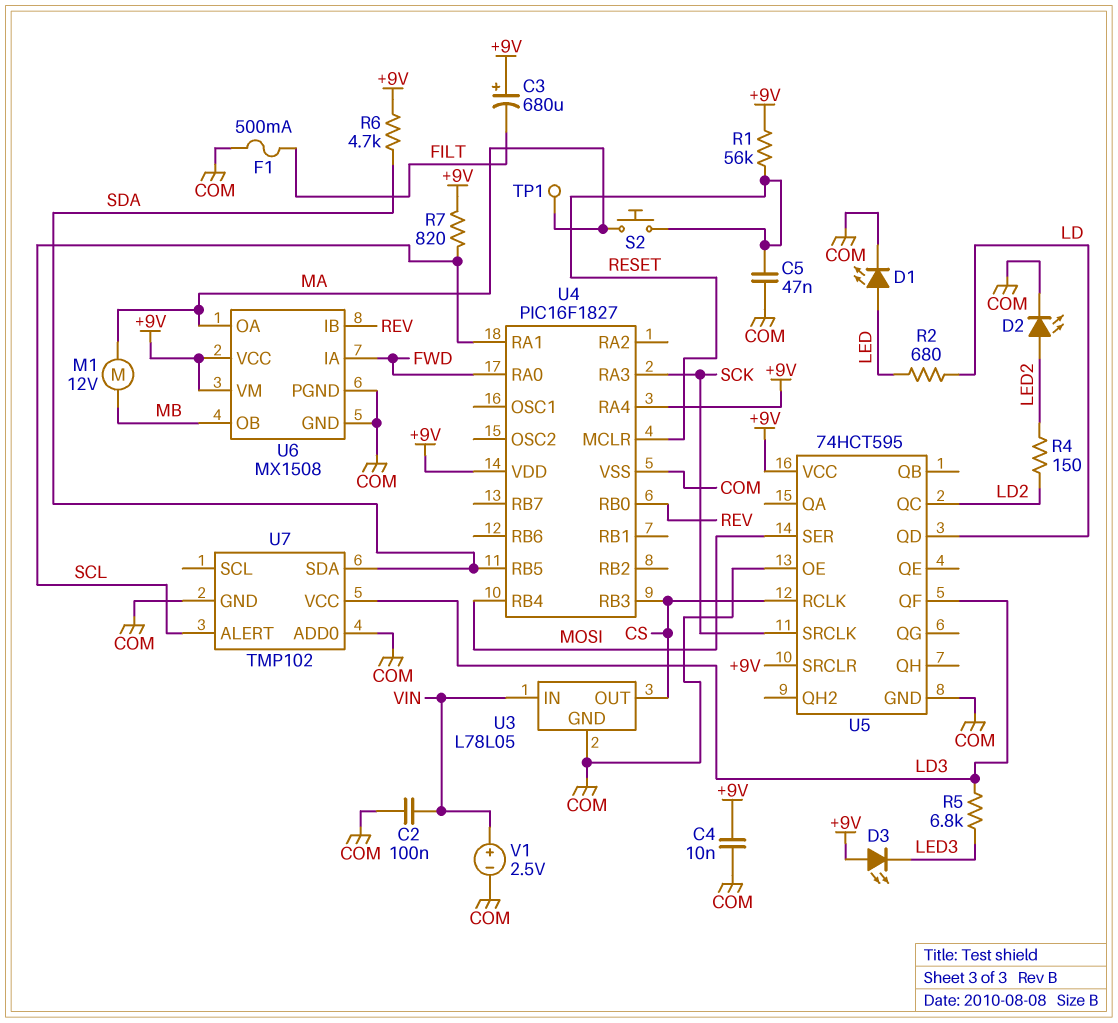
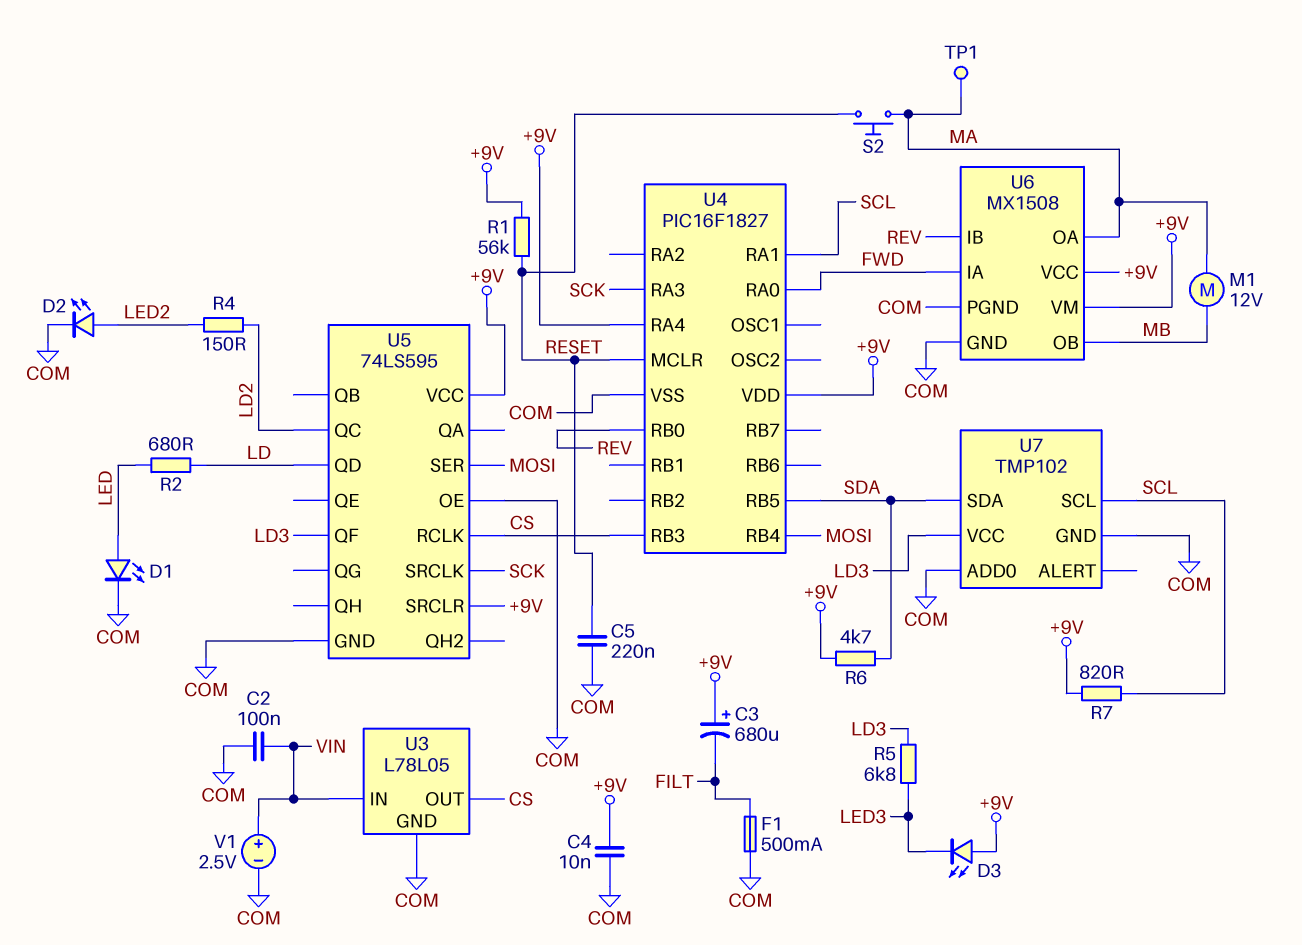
C5: 47nF (COM, RESET) -> 220nF (COM, RESET)
U5: 74HCT595 -> 74LS595
U7 pin ALERT: SCL -> none
U7 pin SCL: none -> SCL

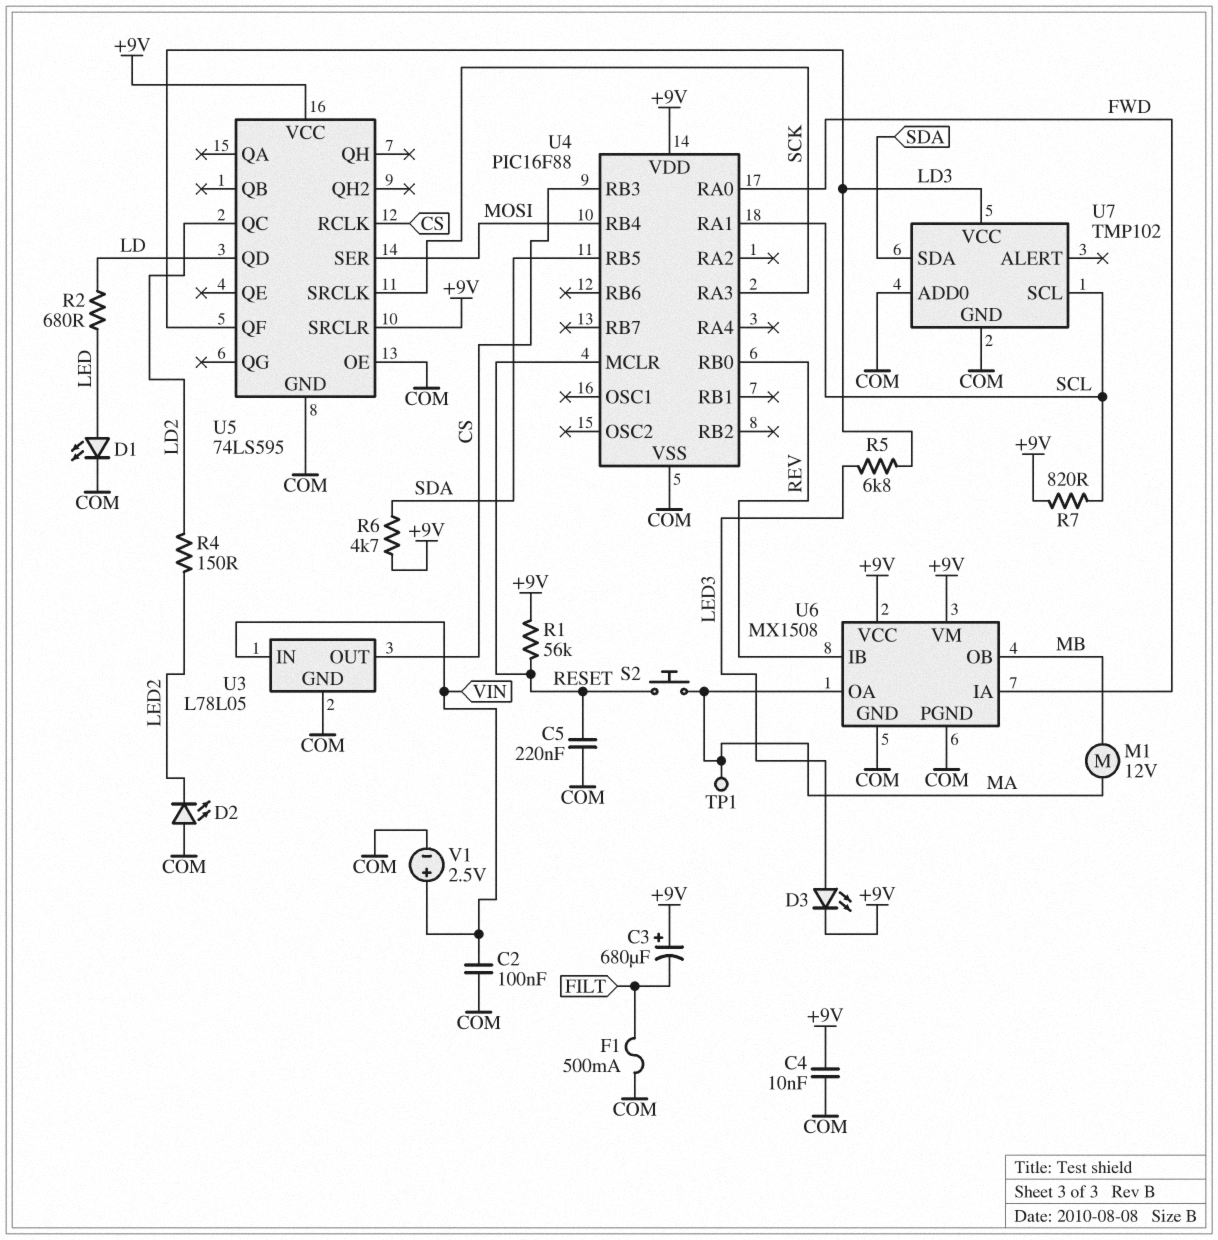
D2: LED (A LED2, K COM) -> LED (A COM, K LED2)
D3: LED (A +9V, K LED3) -> LED (A LED3, K +9V)
U4: PIC16F1827 -> PIC16F88
U4 pin RA4: +9V -> none

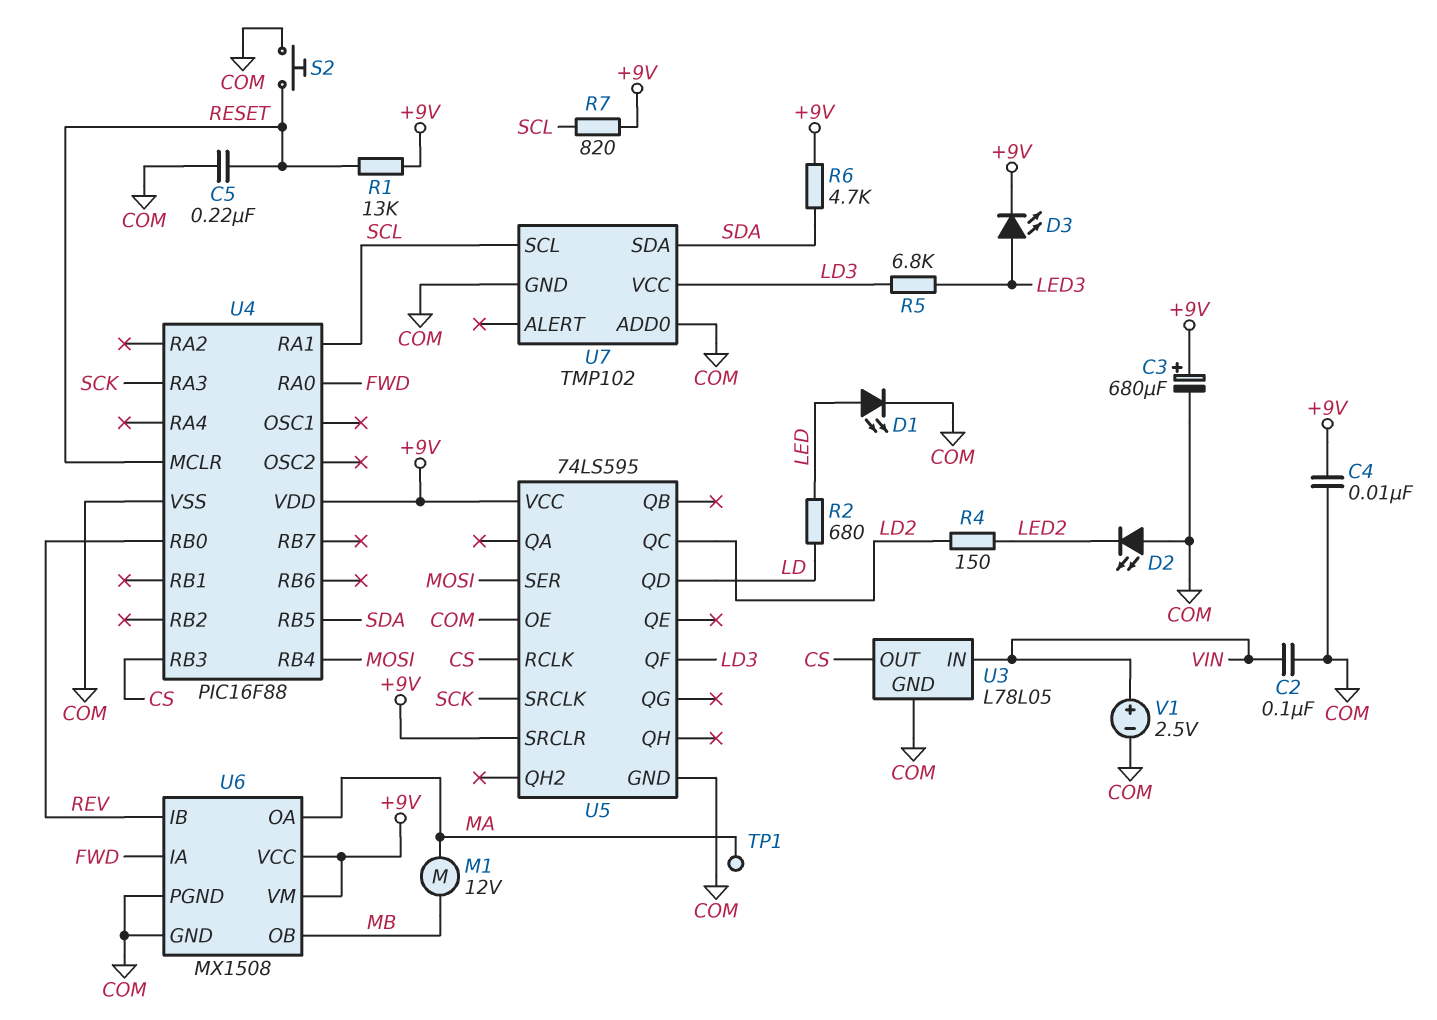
C3: 680uF (plus +9V, minus FILT) -> 680uF (plus +9V, minus COM)
F1: 500mA (COM, FILT) -> none
R1: 56k (+9V, RESET) -> 13k (+9V, RESET)
S2: button (MA, RESET) -> button (COM, RESET)

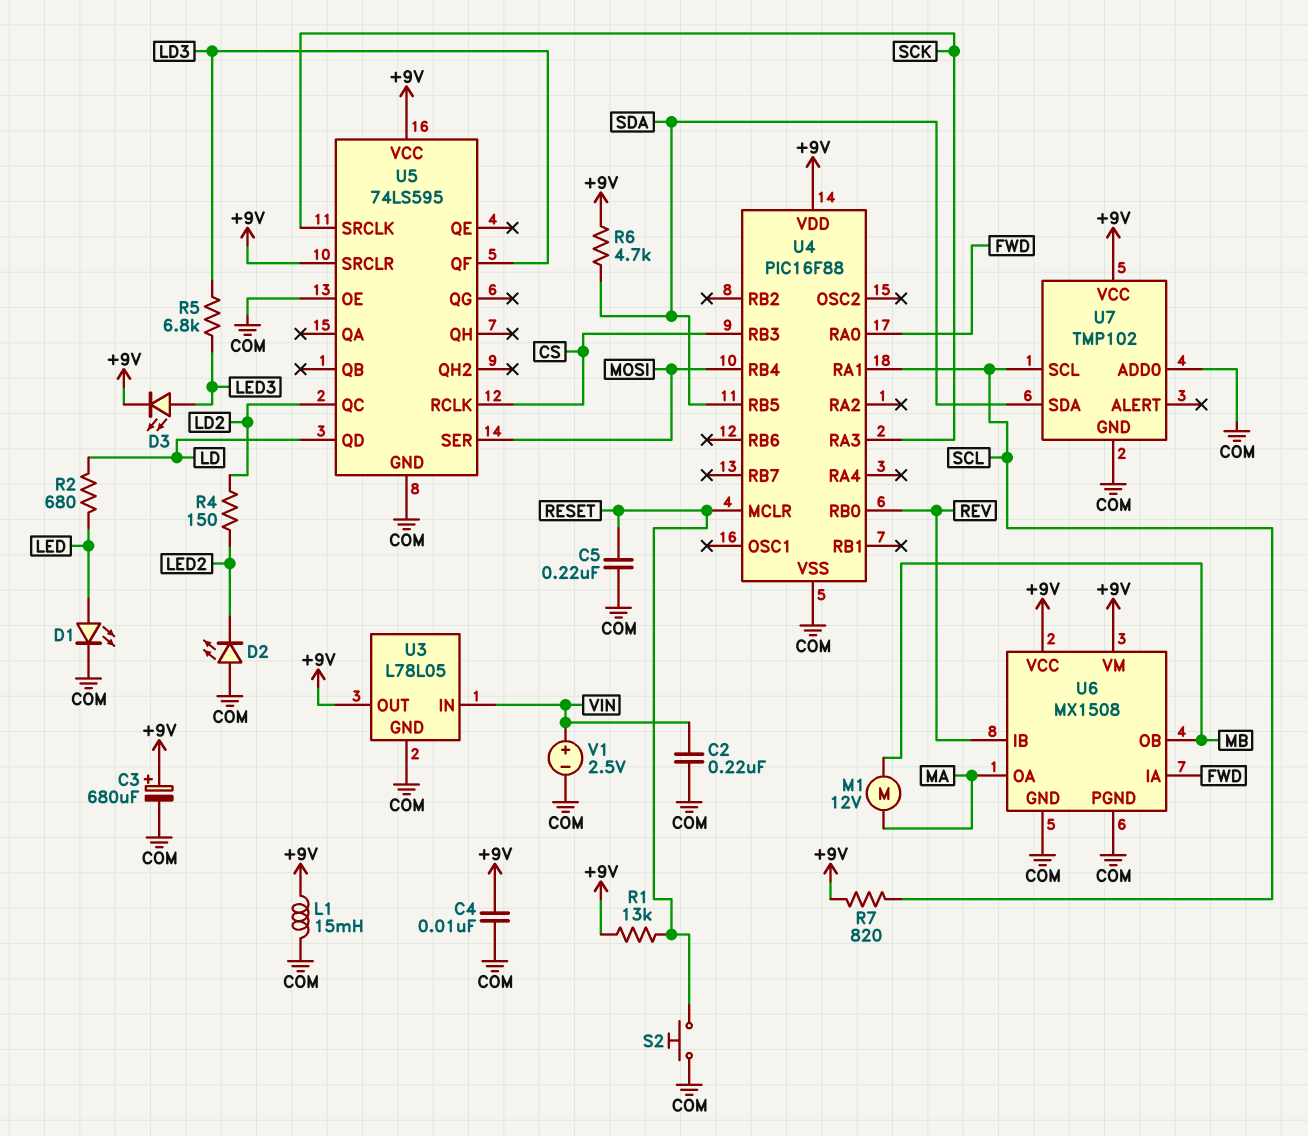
C2: 100nF (COM, VIN) -> 220nF (COM, VIN)
L1: none -> 15mH (+9V, COM)
TP1: test point (MA) -> none
U3 pin OUT: CS -> +9V
U7 pin VCC: LD3 -> +9V

